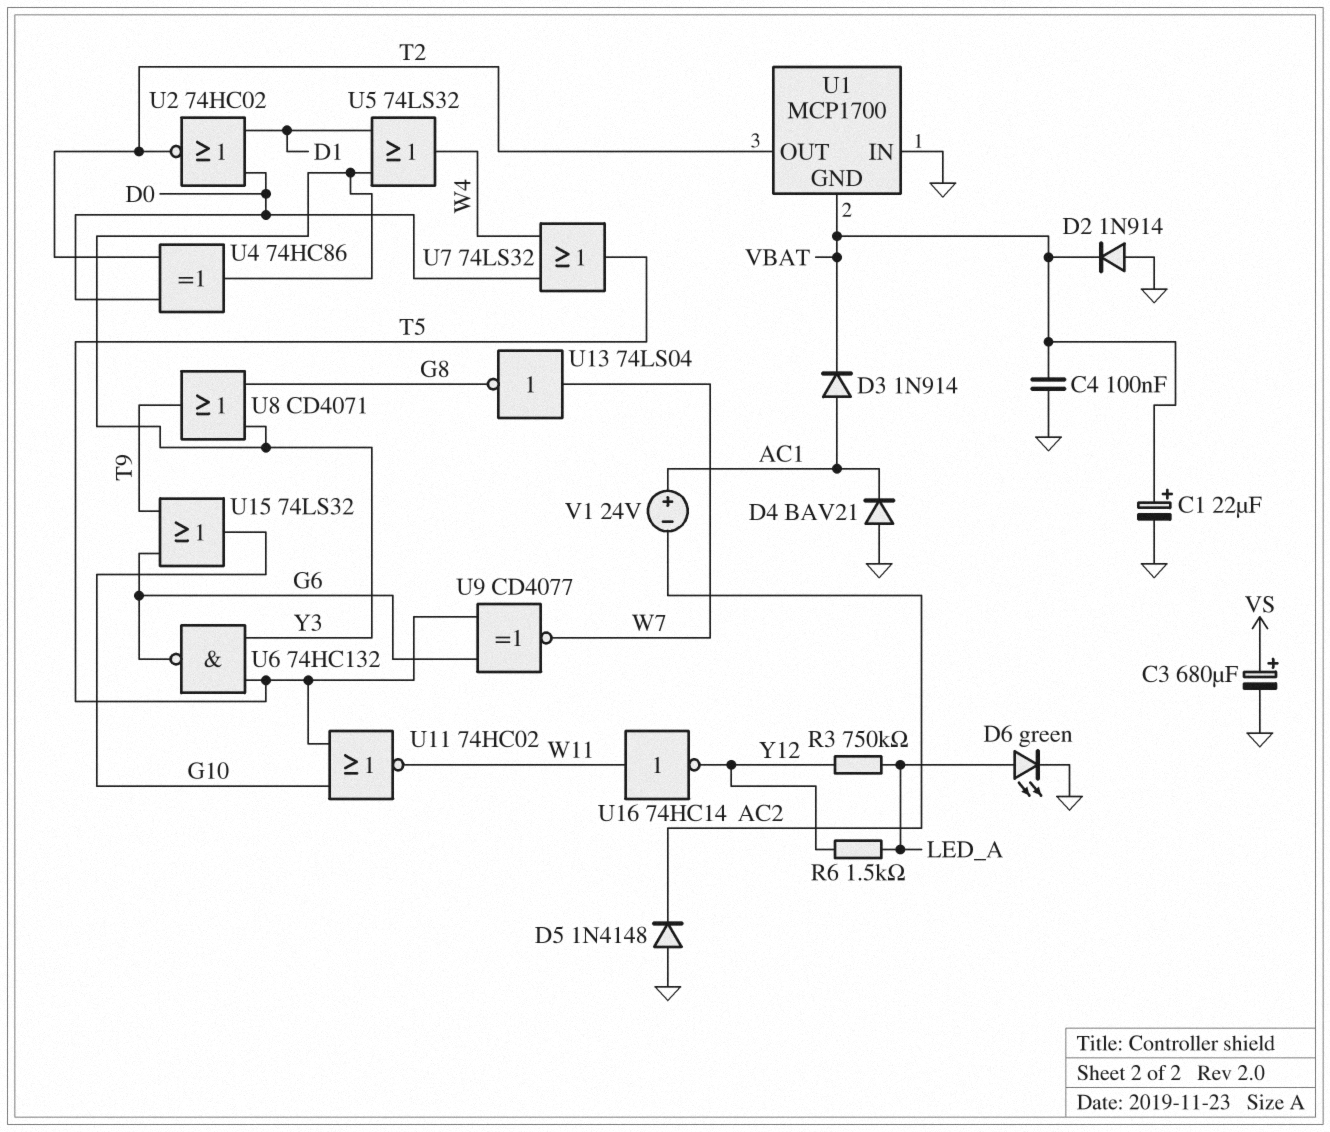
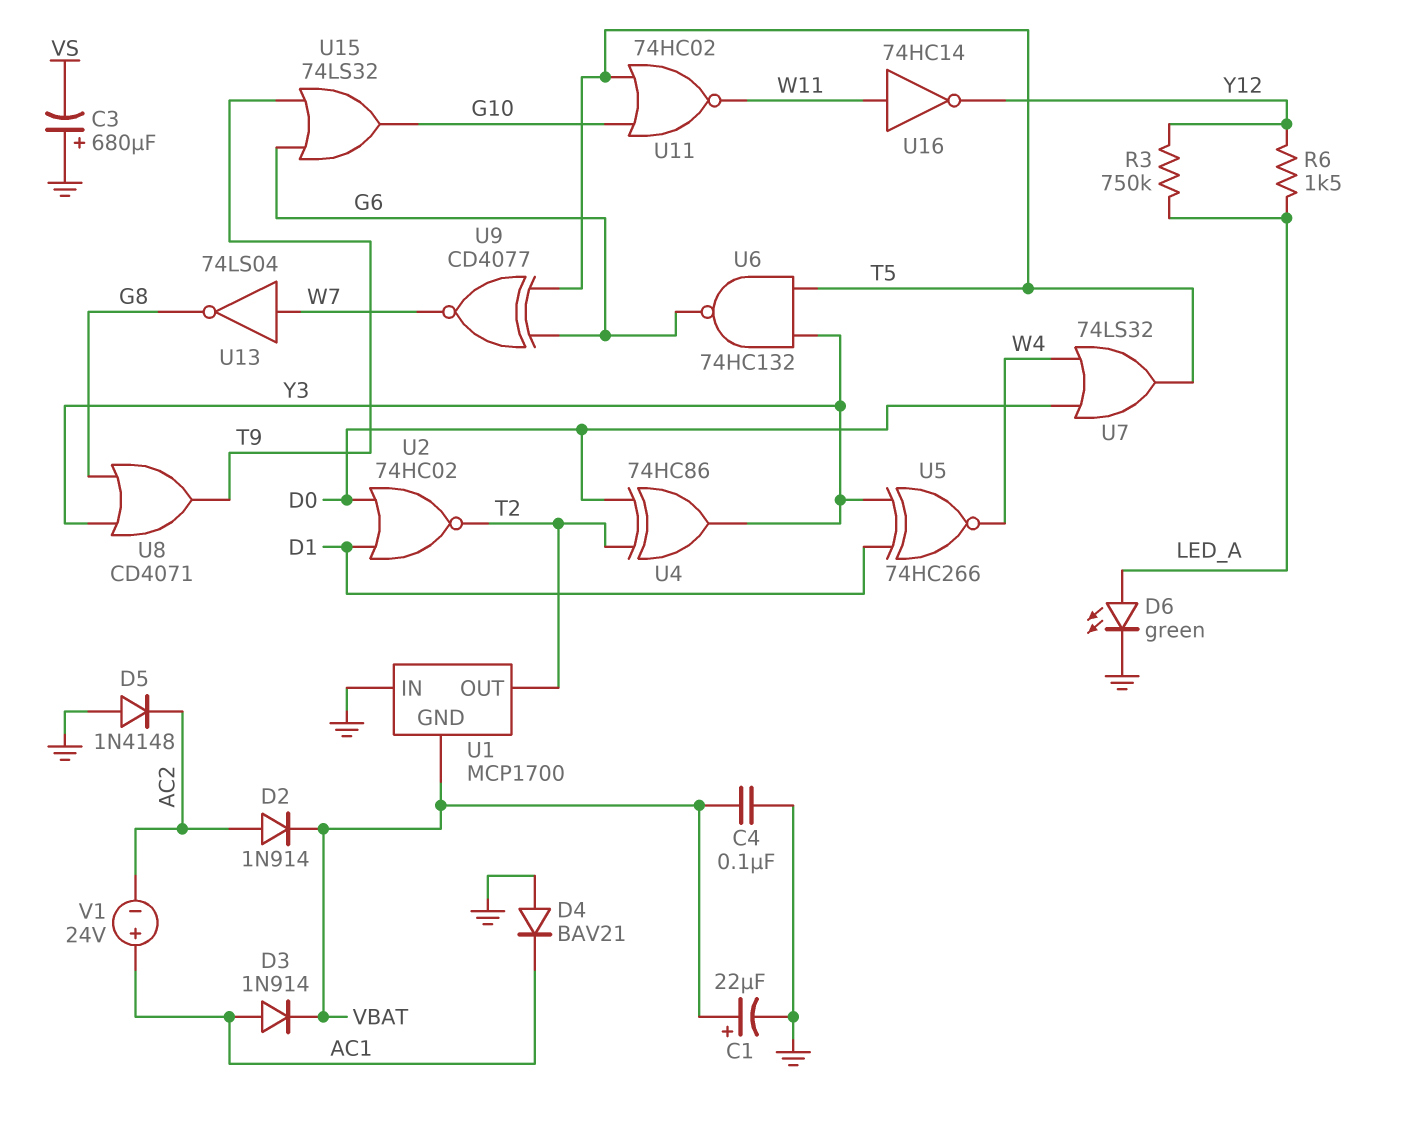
C3: 680uF (plus VS, minus GND) -> 680uF (plus GND, minus VS)
D2: diode 1N914 (A GND, K VBAT) -> diode 1N914 (A AC2, K VBAT)
U5: OR 74LS32 (in D1, in Y3, out W4) -> XNOR 74HC266 (in D1, in Y3, out W4)

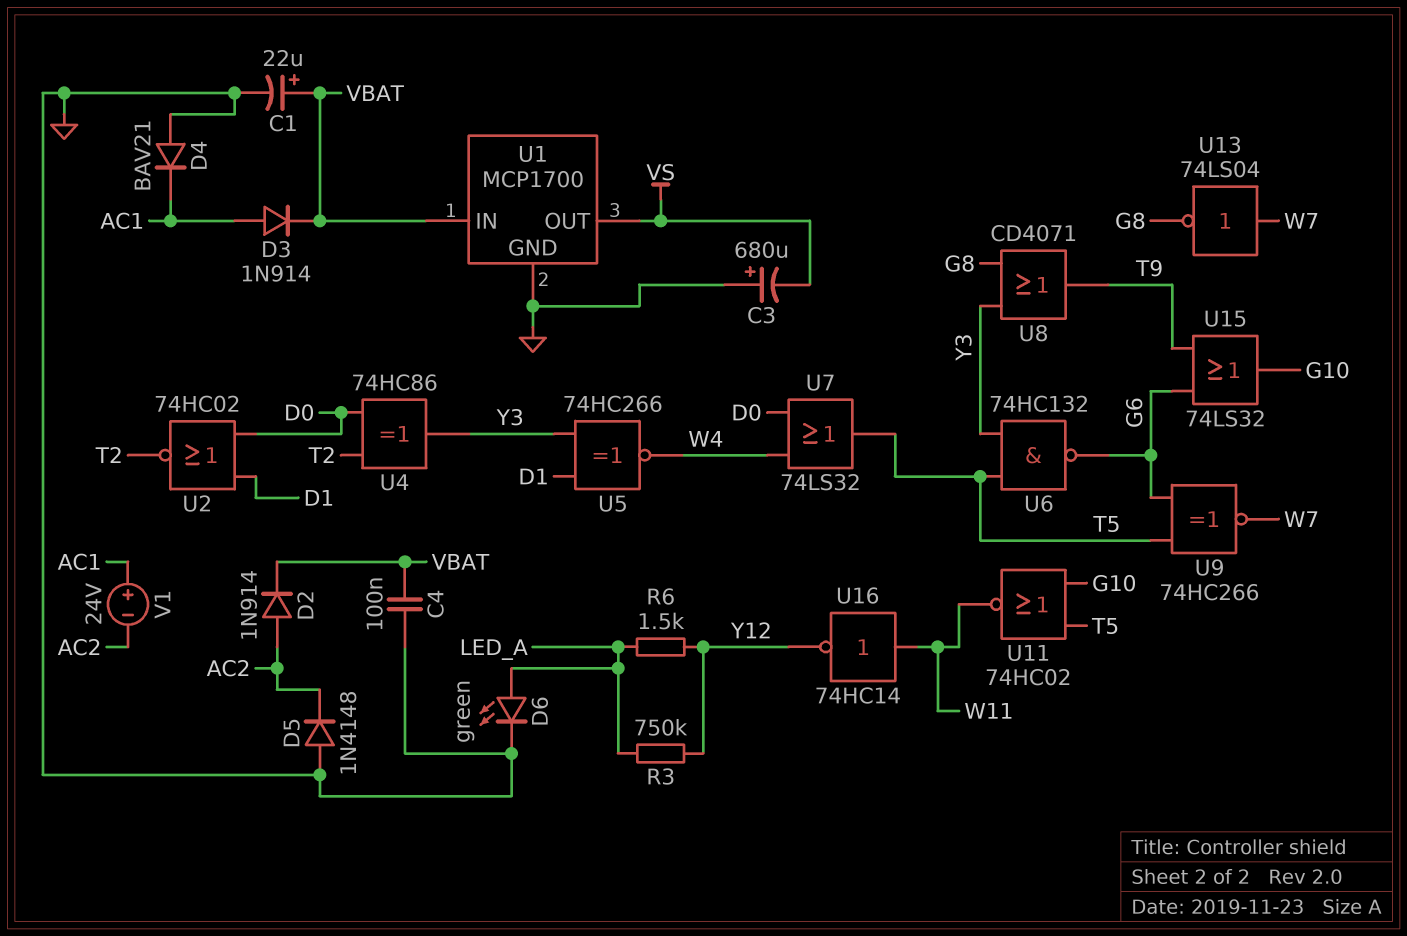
U1 pin GND: VBAT -> GND
U1 pin IN: GND -> VBAT
U1 pin OUT: T2 -> VS
U9: XNOR CD4077 (in G6, in T5, out W7) -> XNOR 74HC266 (in G6, in T5, out W7)

